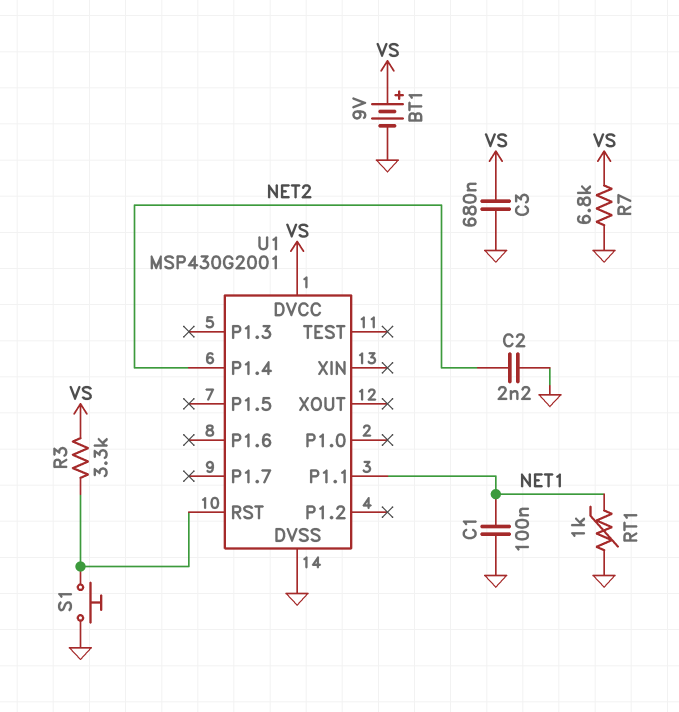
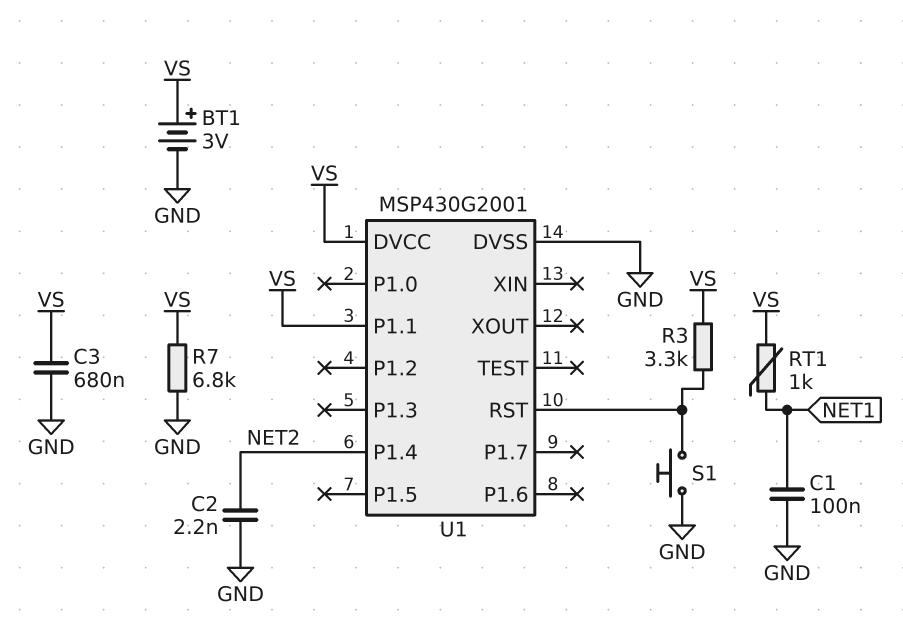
BT1: 9V (plus VS, minus GND) -> 3V (plus VS, minus GND)
RT1: 1k (GND, NET1) -> 1k (NET1, VS)
U1 pin P1.1: NET1 -> VS

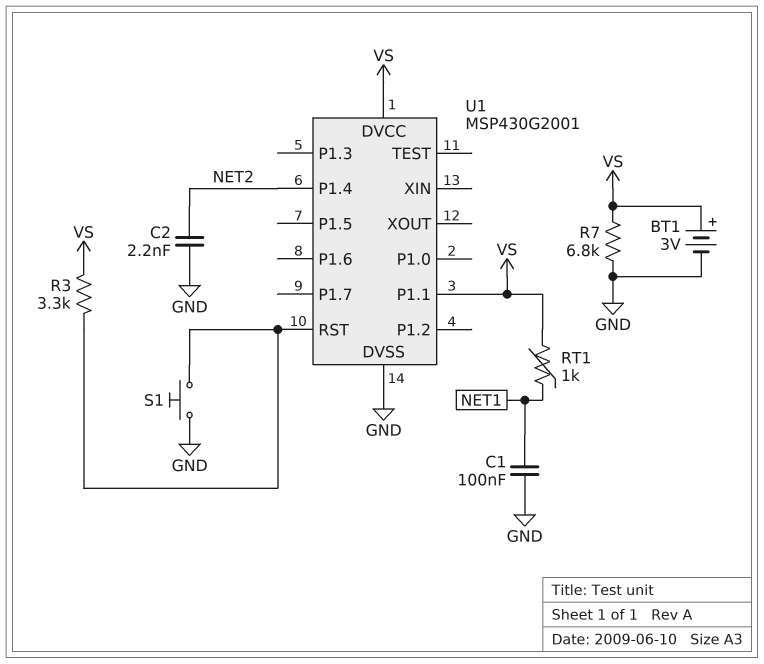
C3: 680nF (GND, VS) -> none

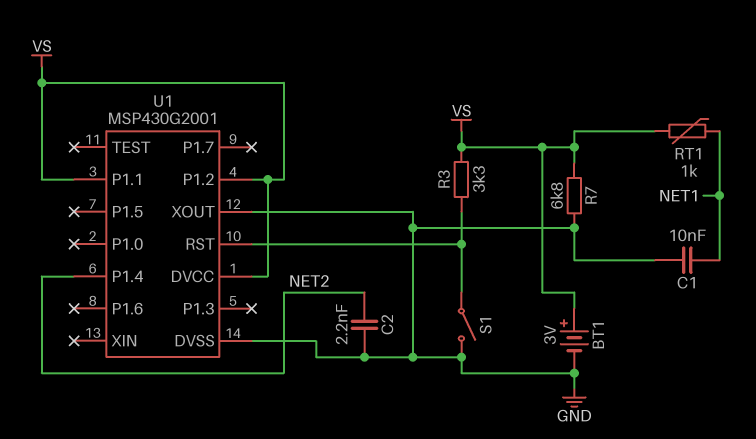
C1: 100nF (GND, NET1) -> 10nF (GND, NET1)
S1: button (GND, U1/RST) -> switch (GND, U1/RST)
U1 pin P1.2: none -> VS
U1 pin XOUT: none -> GND

